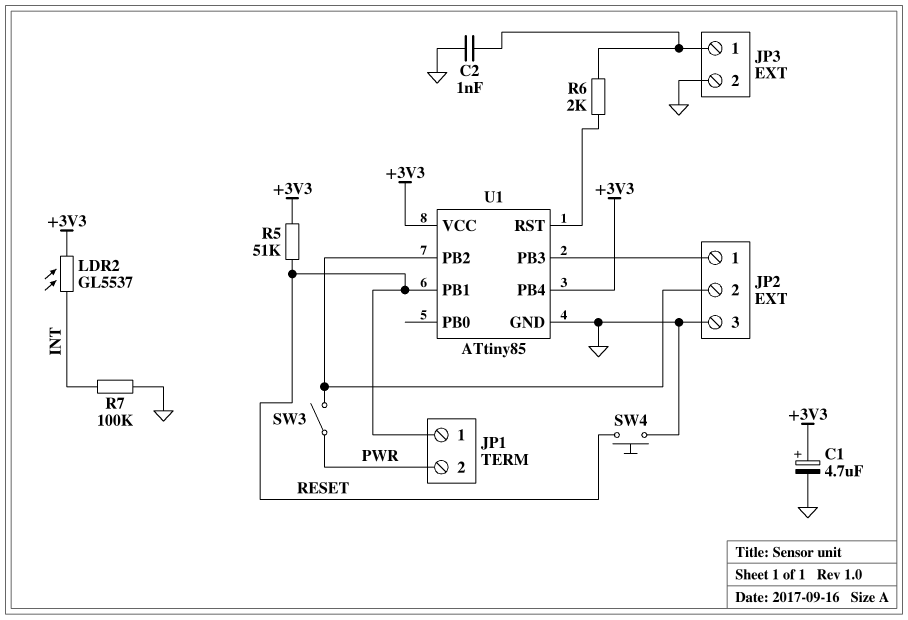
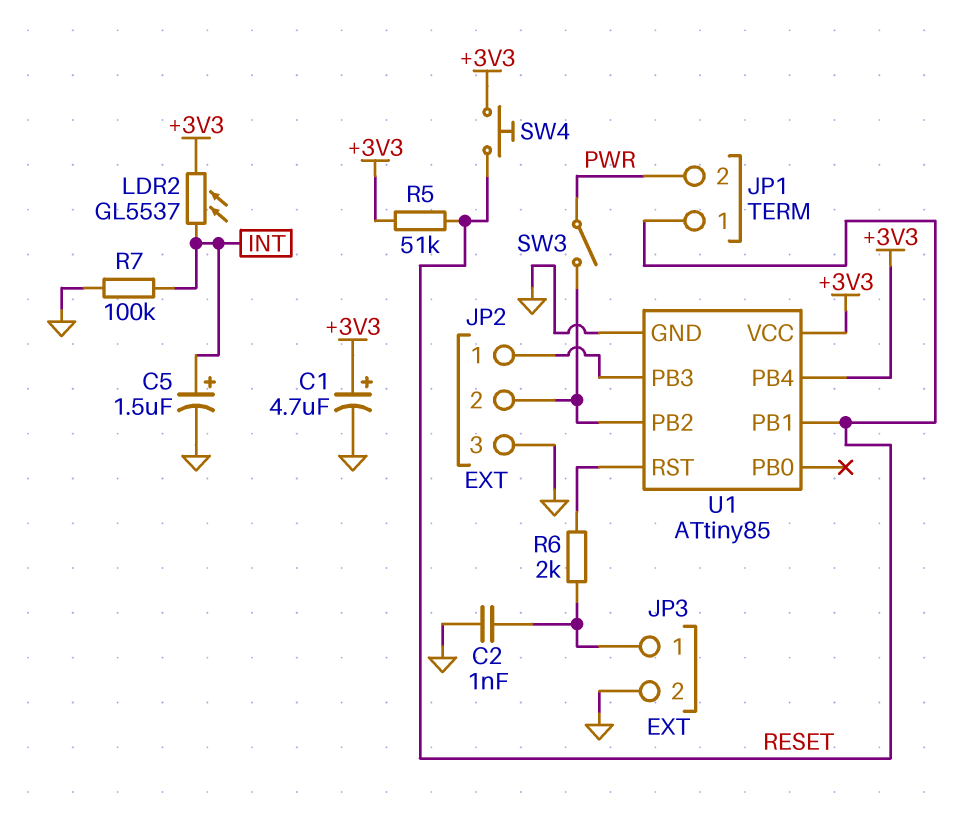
C5: none -> 1.5uF (plus INT, minus GND)
SW4: button (GND, RESET) -> button (+3V3, RESET)

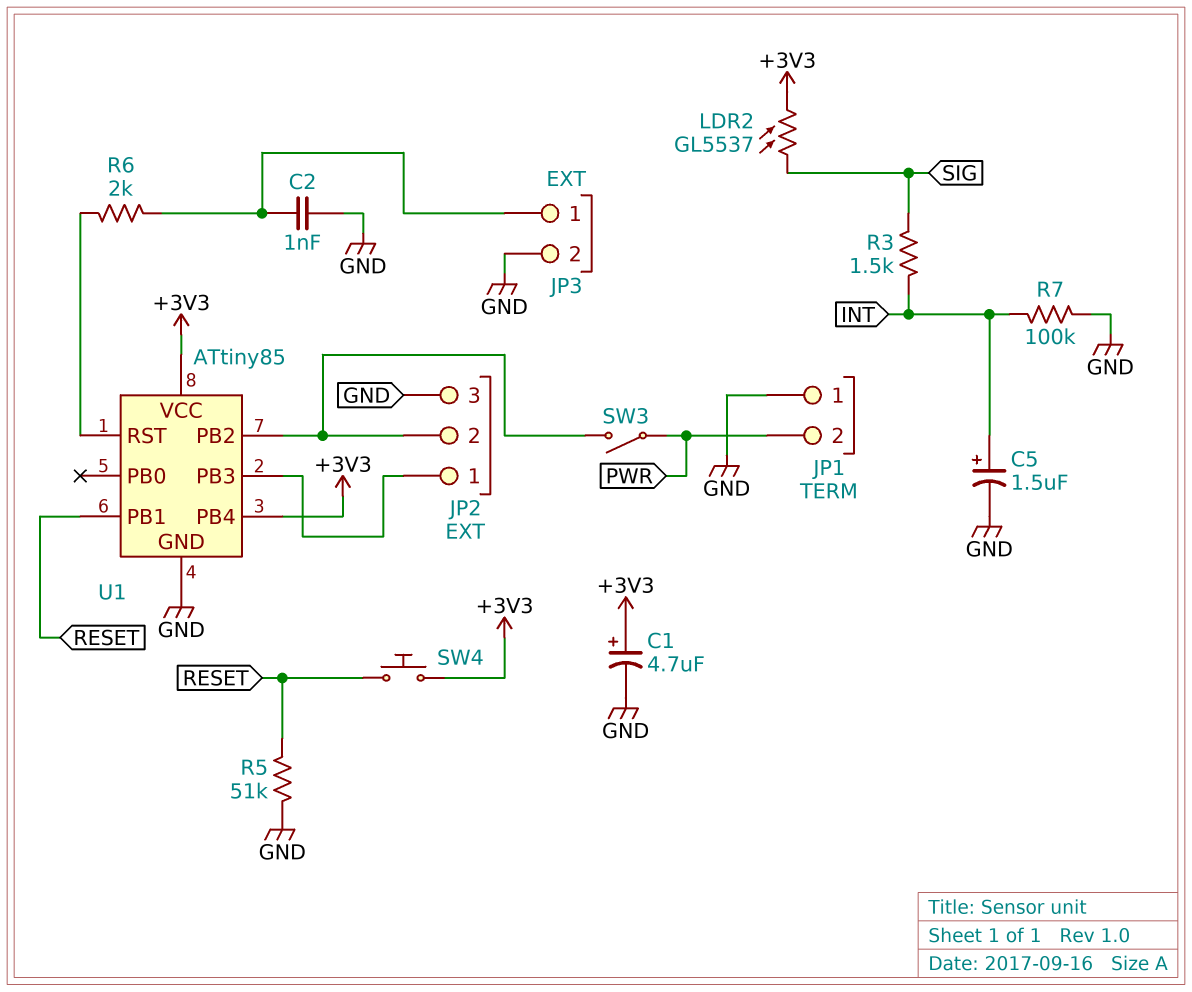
JP1 pin 1: RESET -> GND
LDR2: GL5537 (+3V3, INT) -> GL5537 (+3V3, SIG)
R3: none -> 1.5k (INT, SIG)
R5: 51k (+3V3, RESET) -> 51k (GND, RESET)

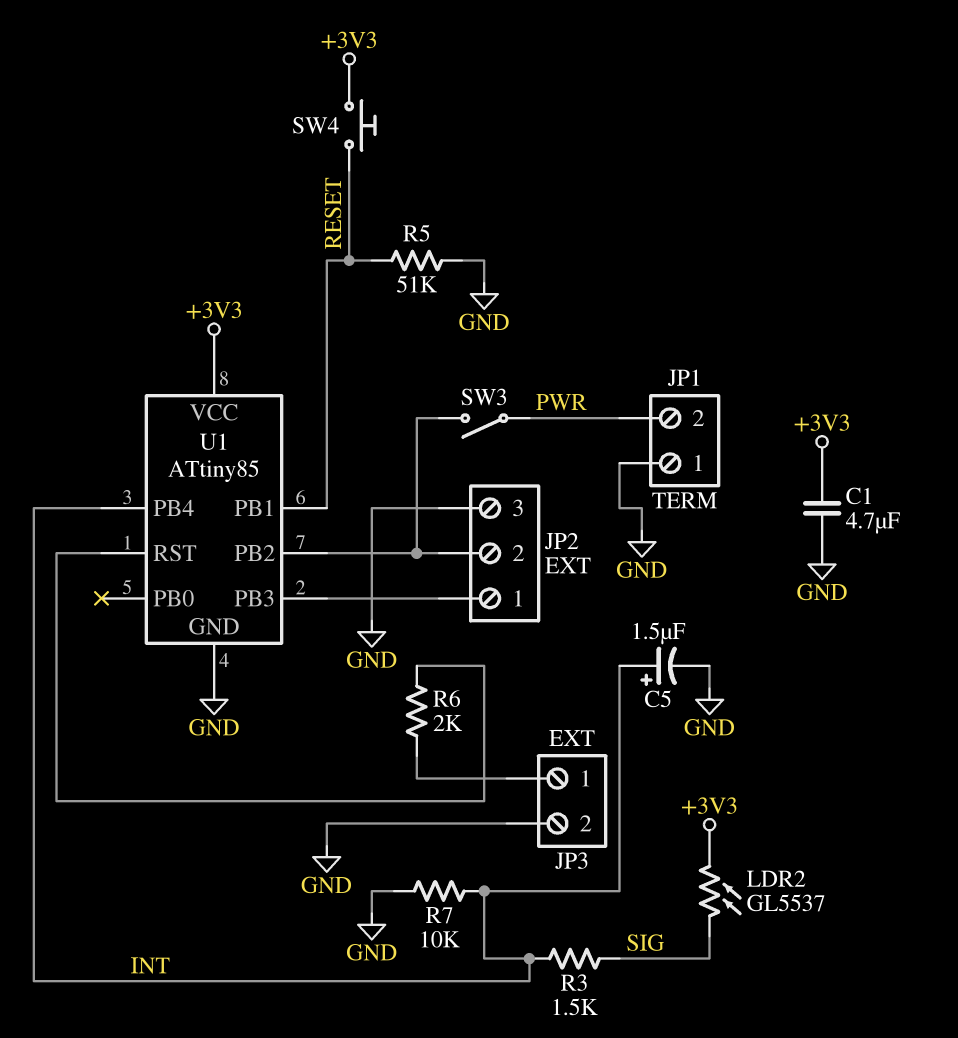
C1: 4.7uF (plus +3V3, minus GND) -> 4.7uF (+3V3, GND)
C2: 1nF (GND, JP3/1) -> none
R7: 100k (GND, INT) -> 10k (GND, INT)
U1 pin PB4: +3V3 -> INT

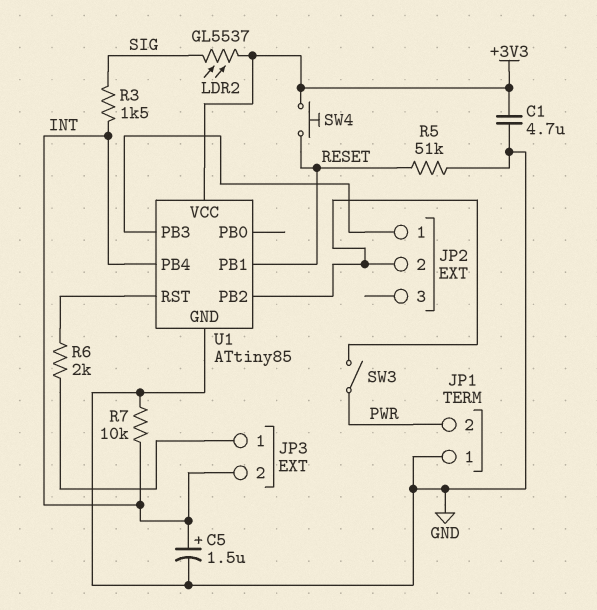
JP2 pin 3: GND -> none
JP3 pin 2: GND -> INT

